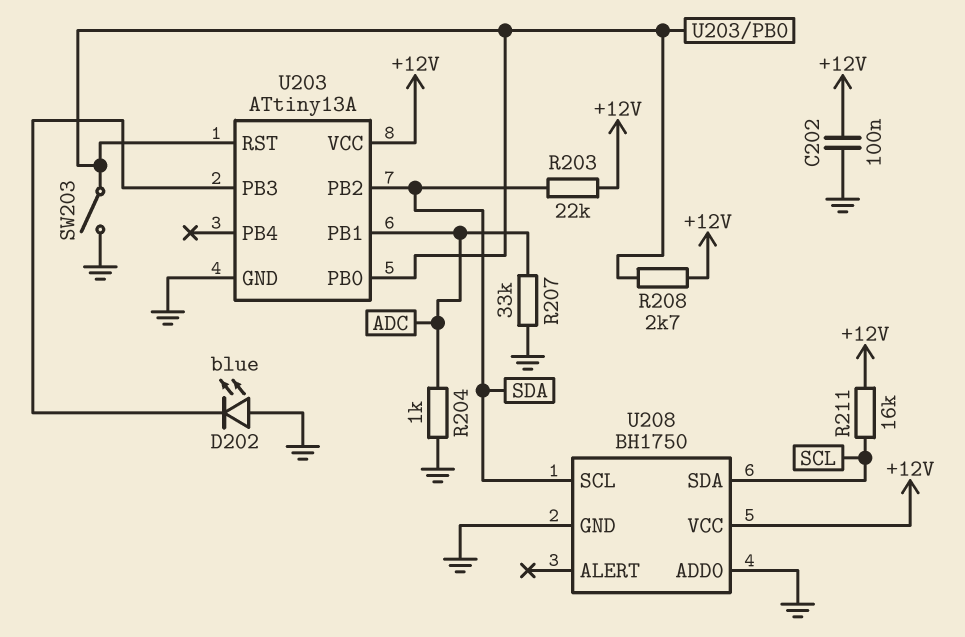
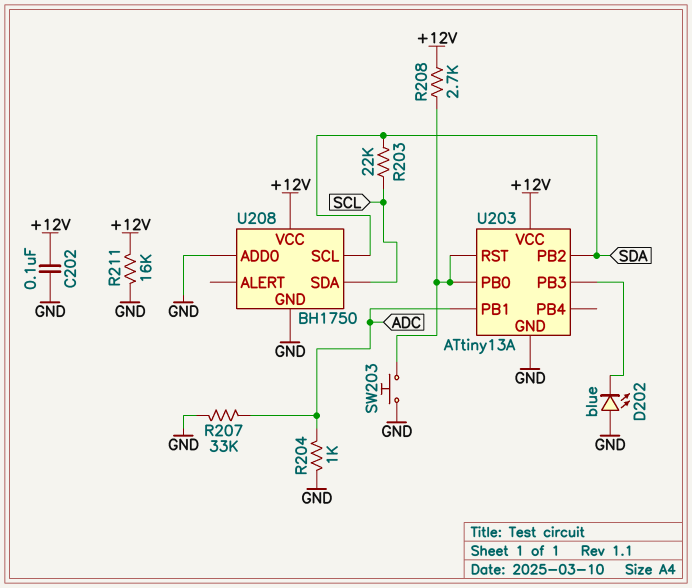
R203: 22k (+12V, SDA) -> 22k (SCL, SDA)
R211: 16k (+12V, SCL) -> 16k (+12V, GND)
SW203: switch (GND, U203/PB0) -> button (GND, U203/PB0)

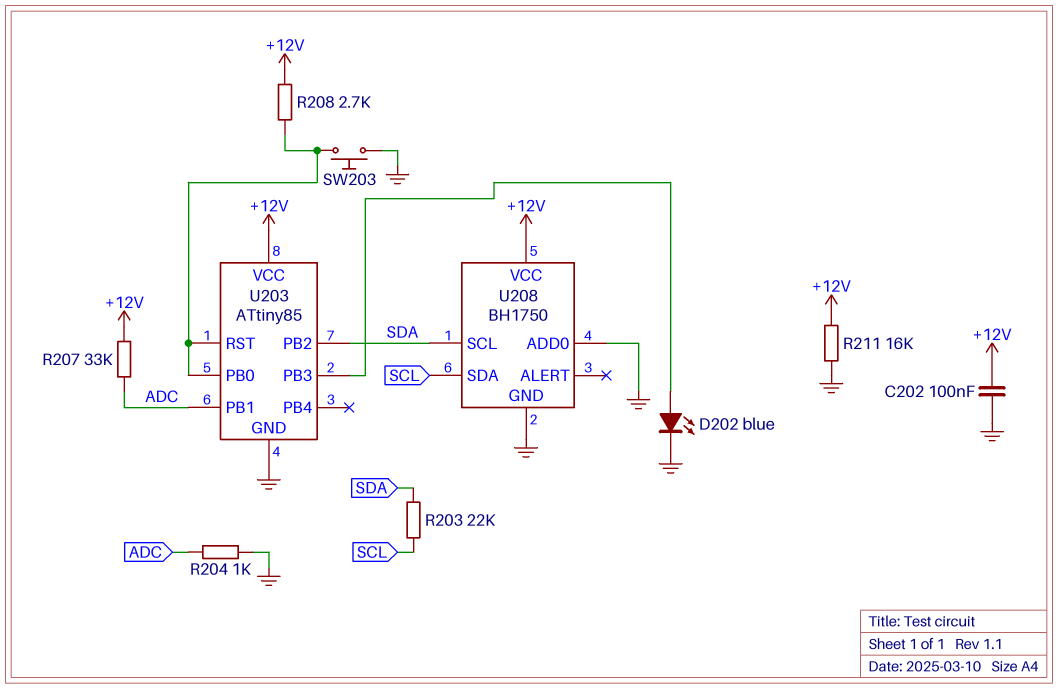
D202: LED blue (A GND, K U203/PB3) -> LED blue (A U203/PB3, K GND)
R207: 33k (ADC, GND) -> 33k (+12V, ADC)
U203: ATtiny13A -> ATtiny85

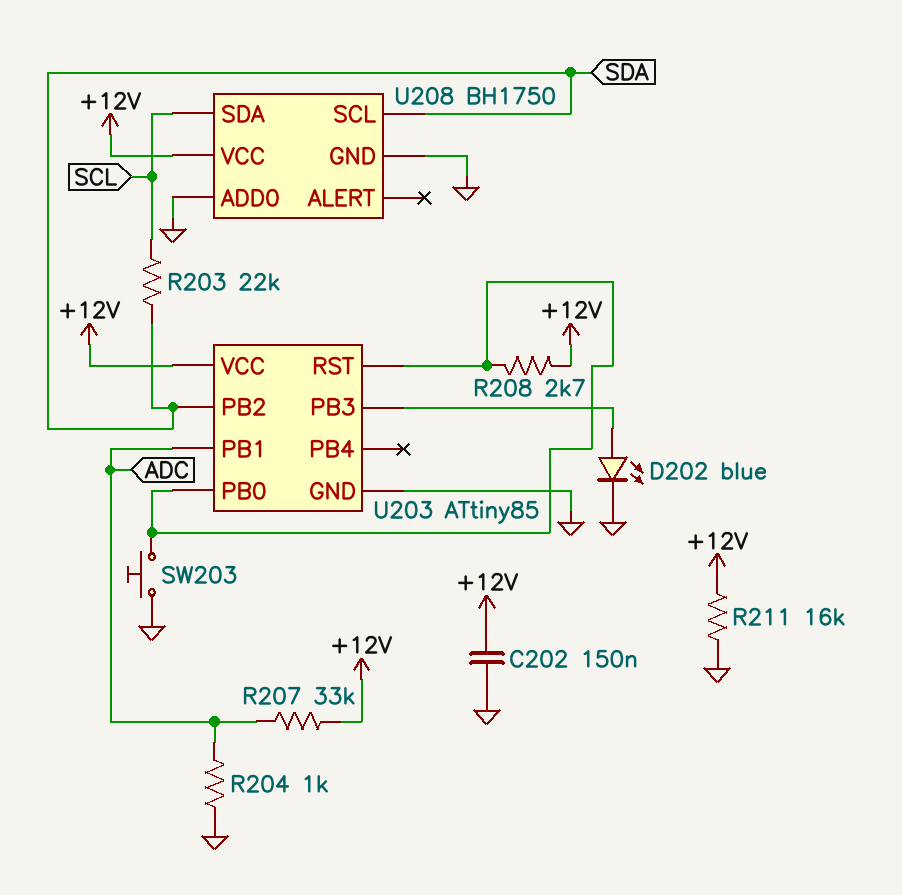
C202: 100nF (+12V, GND) -> 150nF (+12V, GND)

